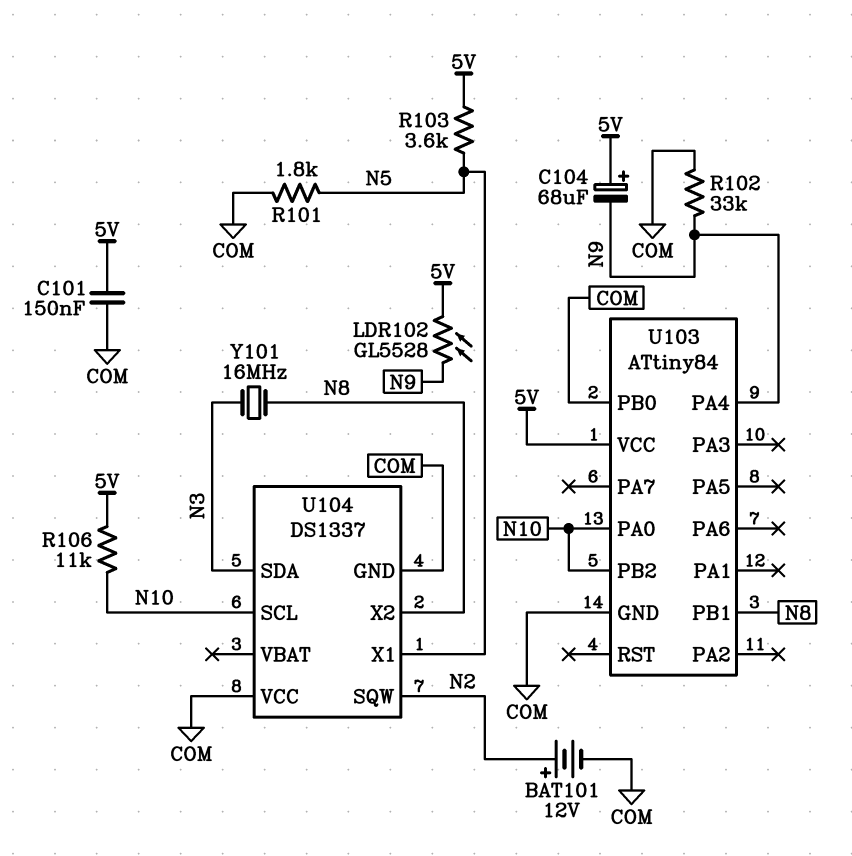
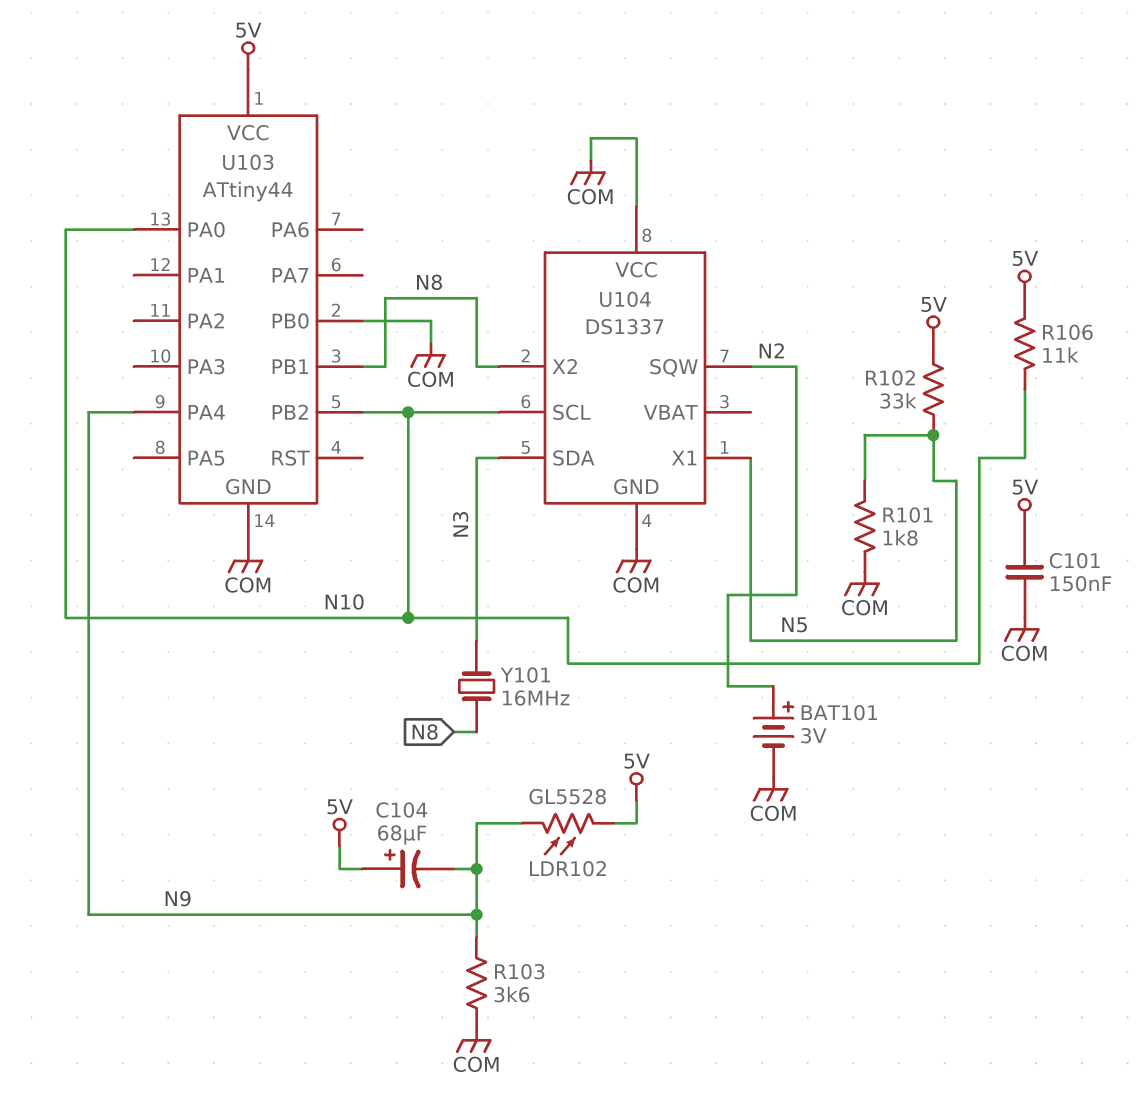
BAT101: 12V (plus N2, minus COM) -> 3V (plus N2, minus COM)
R102: 33k (COM, N9) -> 33k (5V, N5)
R103: 3.6k (5V, N5) -> 3.6k (COM, N9)
U103: ATtiny84 -> ATtiny44

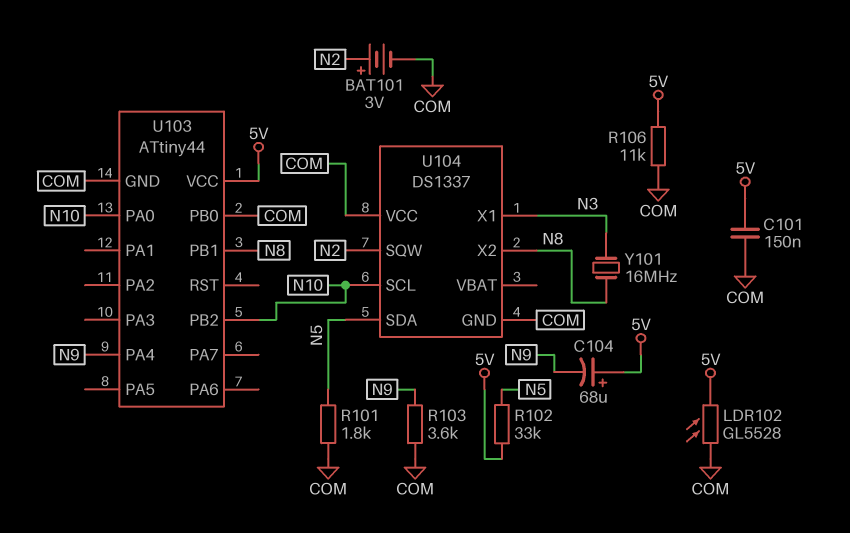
LDR102: GL5528 (5V, N9) -> GL5528 (5V, COM)
R106: 11k (5V, N10) -> 11k (5V, COM)
U104 pin SDA: N3 -> N5
U104 pin X1: N5 -> N3

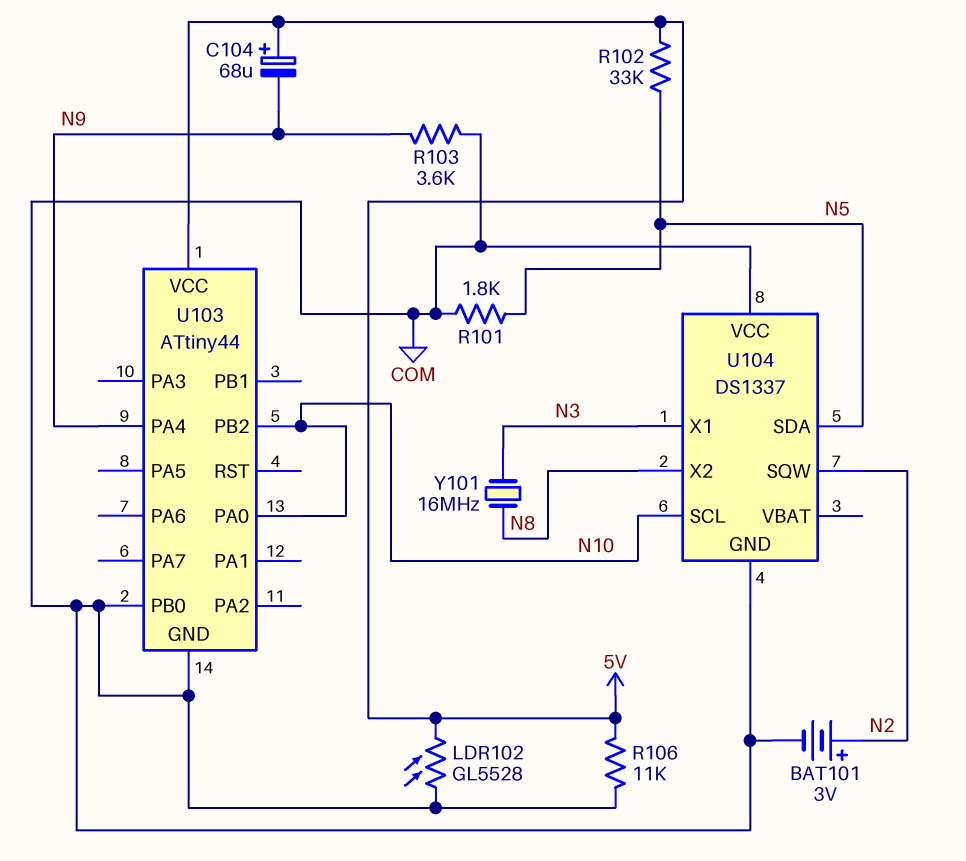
C101: 150nF (5V, COM) -> none
U103 pin PB1: N8 -> none

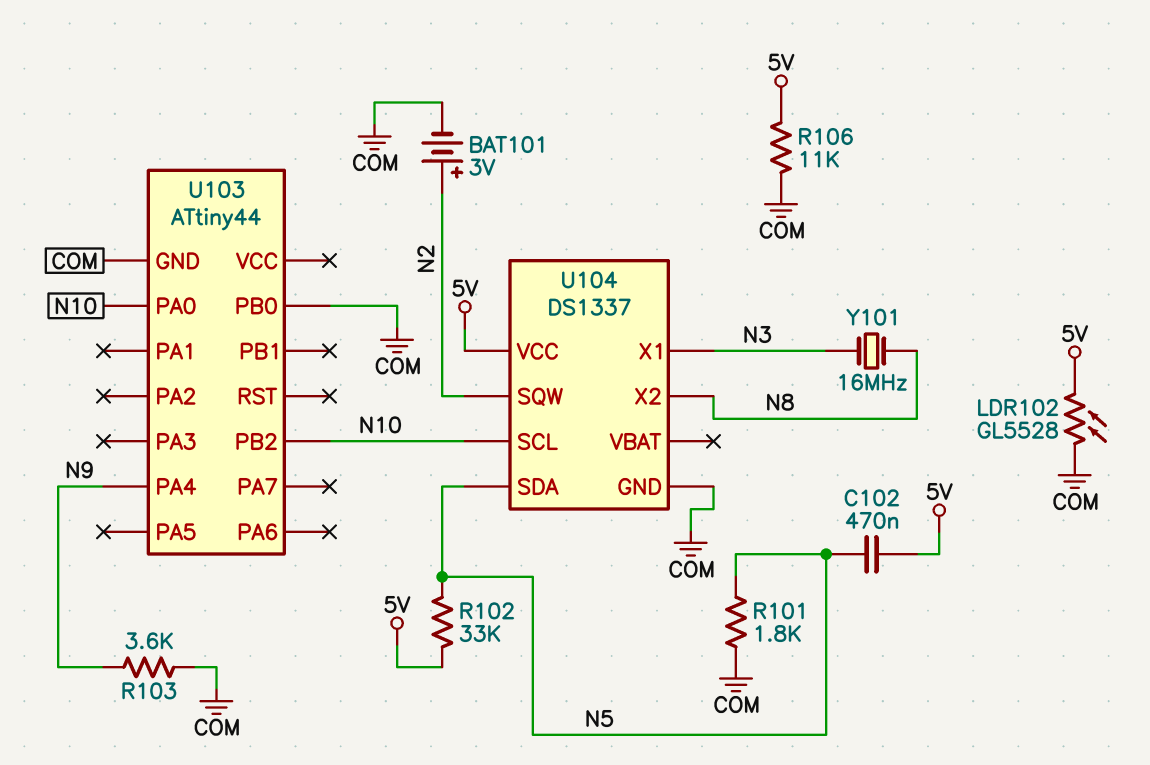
C102: none -> 470nF (5V, N5)
C104: 68uF (plus 5V, minus N9) -> none
U103 pin VCC: 5V -> none
U104 pin VCC: COM -> 5V

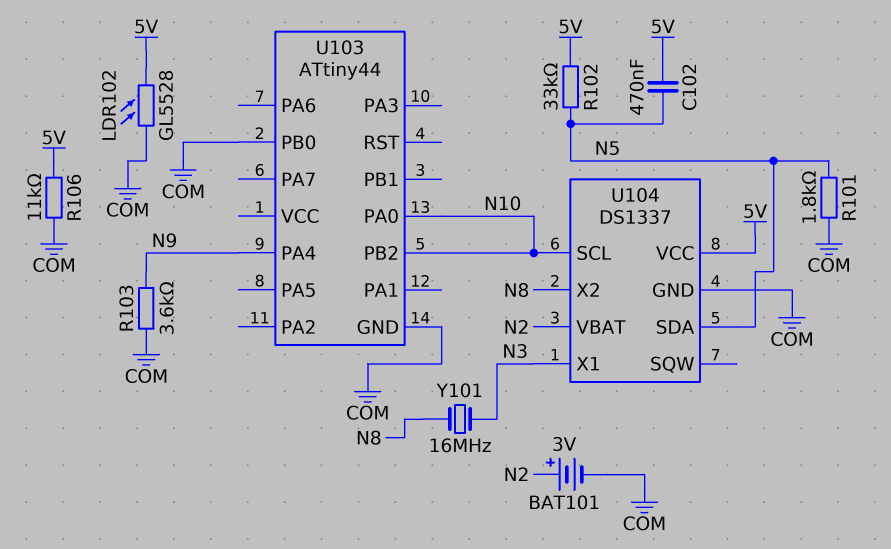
U104 pin SQW: N2 -> none
U104 pin VBAT: none -> N2

